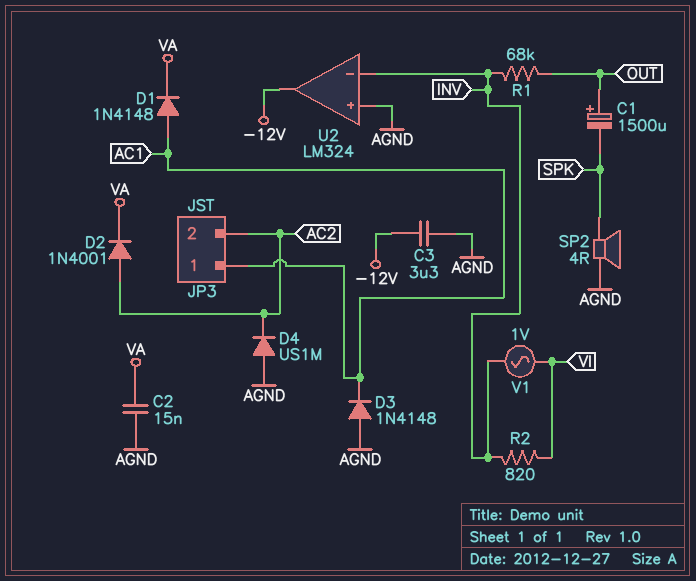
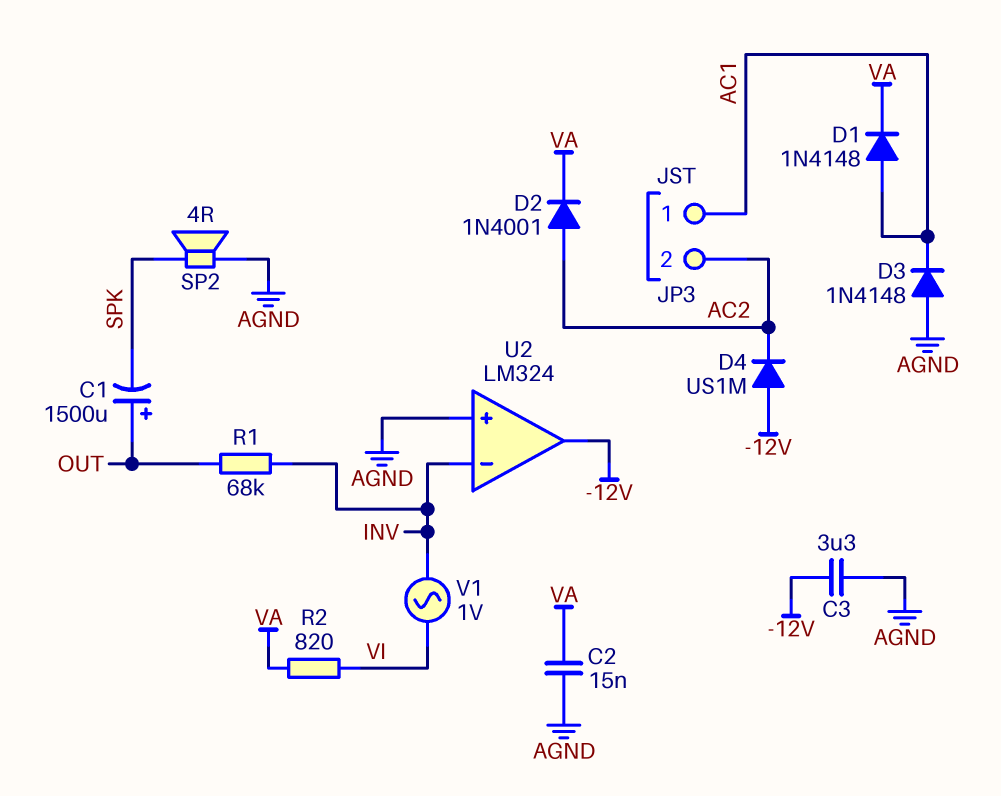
D4: diode US1M (A AGND, K AC2) -> diode US1M (A -12V, K AC2)
R2: 820 (INV, VI) -> 820 (VA, VI)

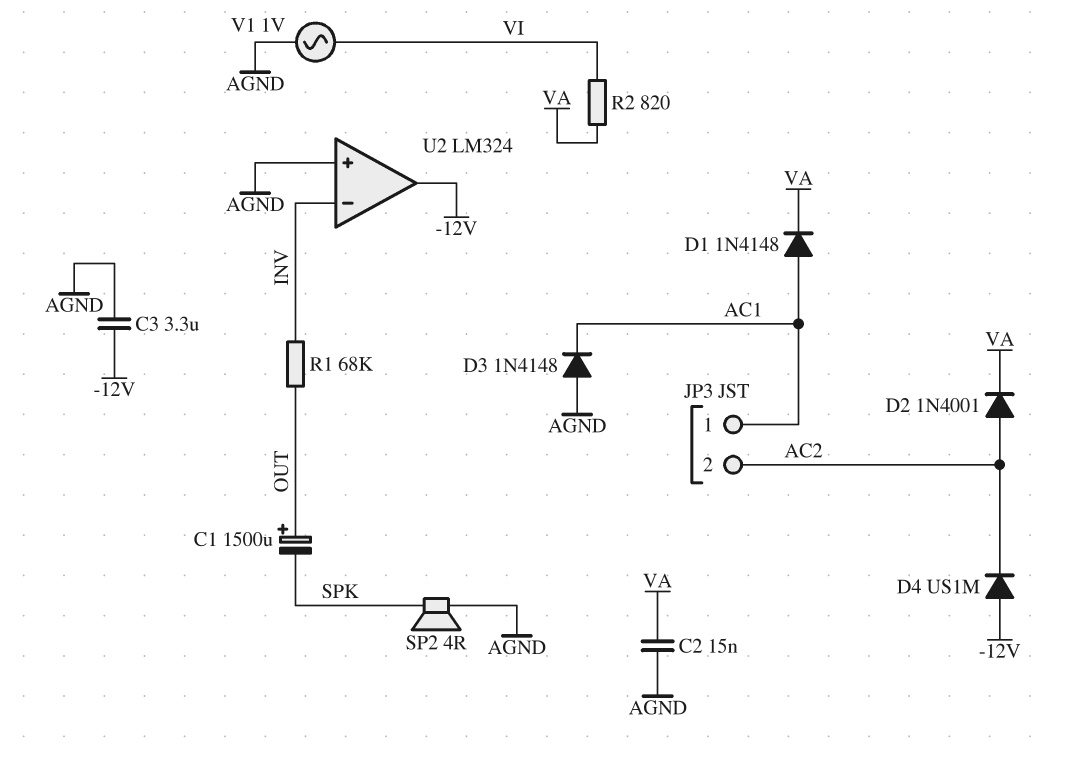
V1: AC 1V (INV, VI) -> AC 1V (AGND, VI)

